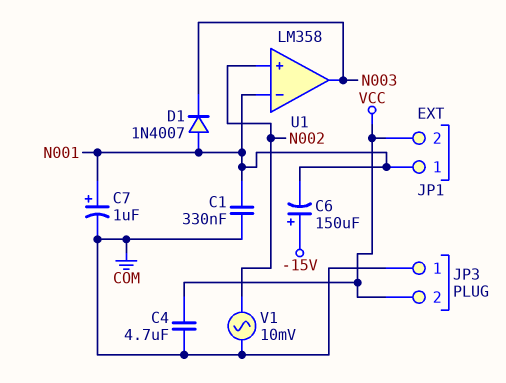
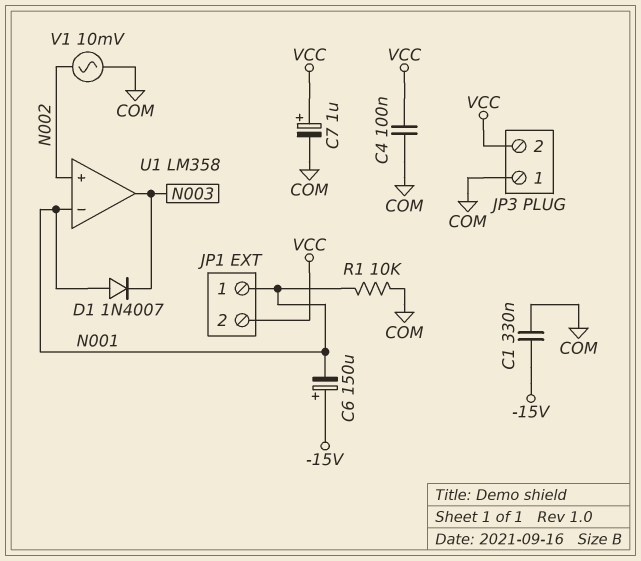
C1: 330nF (COM, N001) -> 330nF (-15V, COM)
C4: 4.7uF (COM, VCC) -> 100nF (COM, VCC)
C7: 1uF (plus N001, minus COM) -> 1uF (plus VCC, minus COM)
R1: none -> 10k (COM, N001)

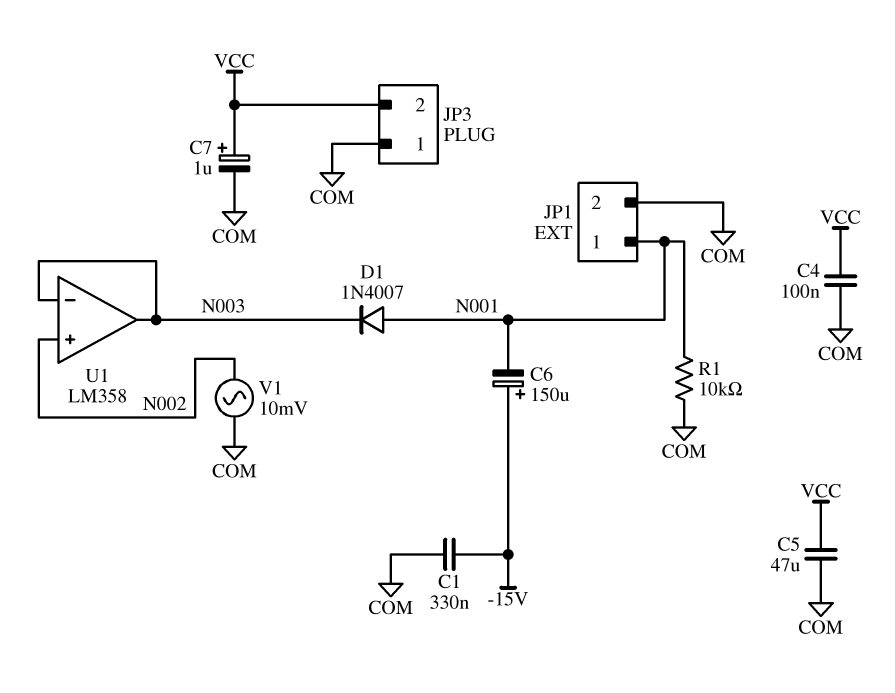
C5: none -> 47uF (COM, VCC)
JP1 pin 2: VCC -> COM
U1 pin in-: N001 -> N003

